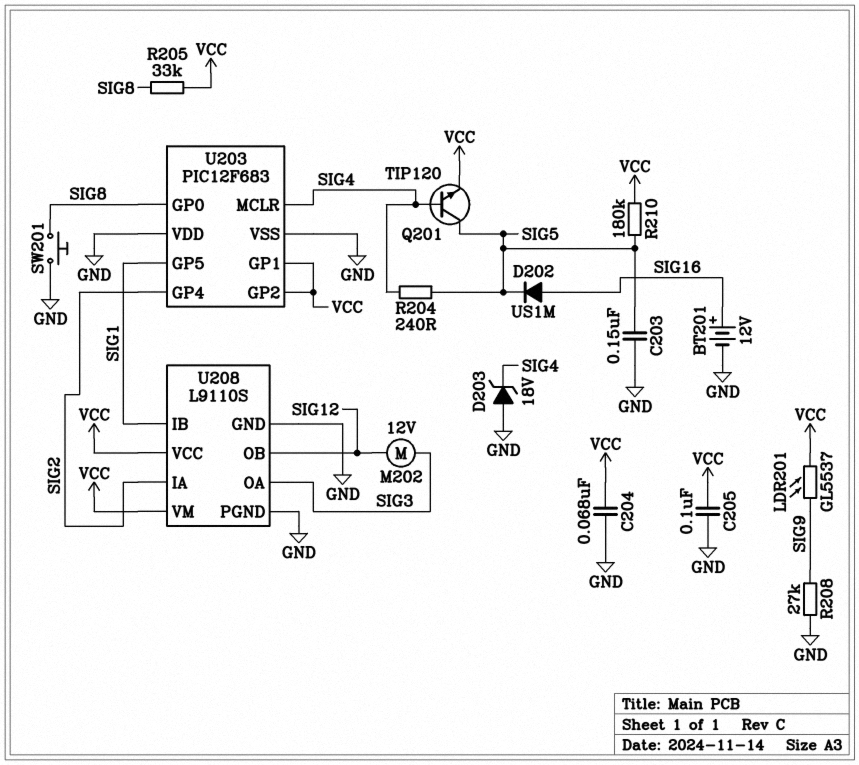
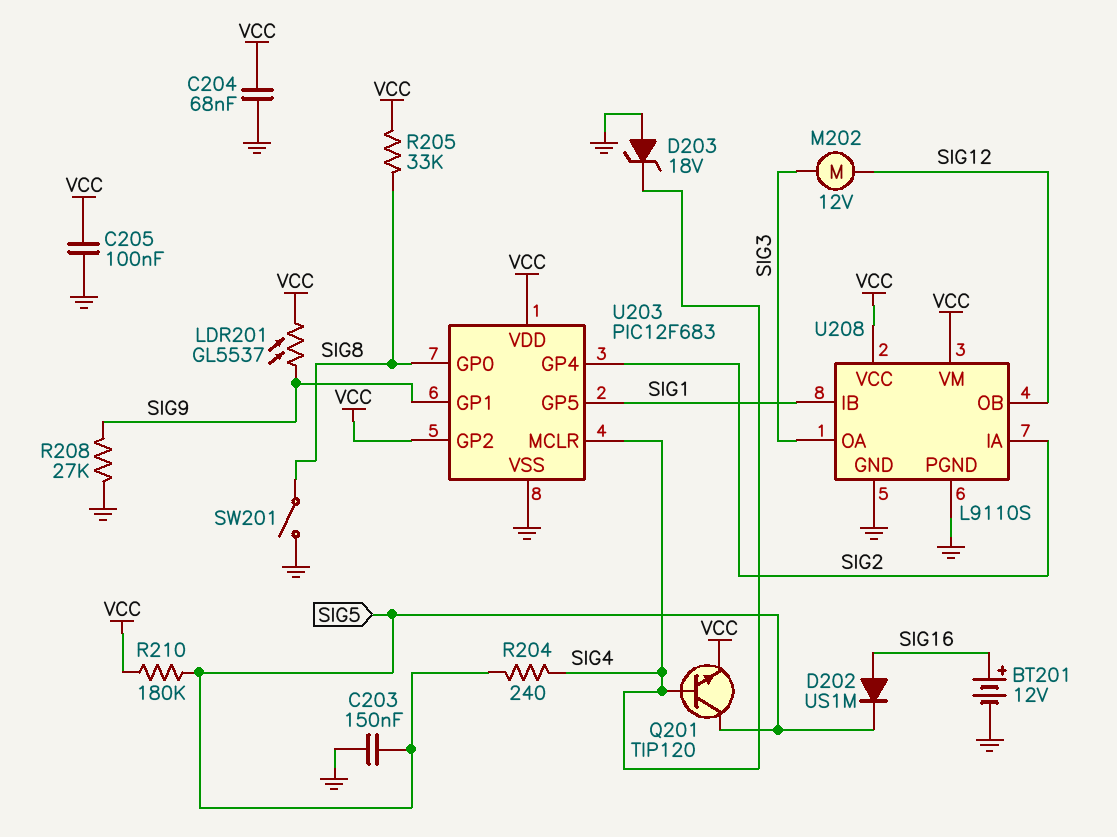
SW201: button (GND, SIG8) -> switch (GND, SIG8)
U203 pin GP1: VCC -> SIG9
U203 pin VDD: GND -> VCC

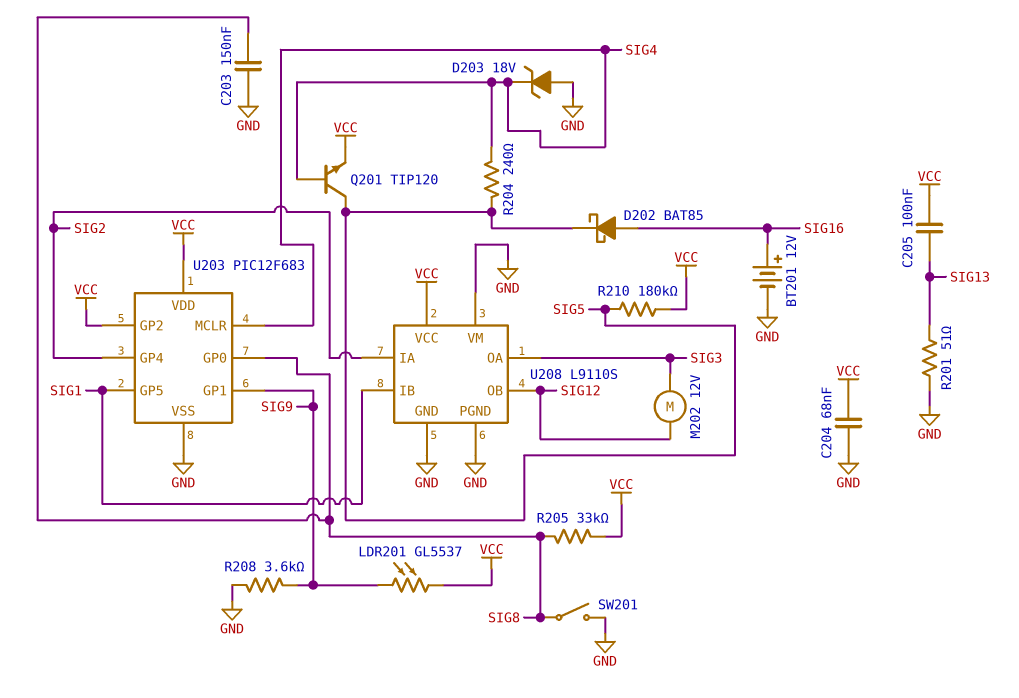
C203: 150nF (GND, SIG5) -> 150nF (GND, SIG8)
C205: 100nF (GND, VCC) -> 100nF (SIG13, VCC)
D202: diode US1M (A SIG16, K SIG5) -> schottky BAT85 (A SIG16, K SIG5)
R201: none -> 51 (GND, SIG13)
R208: 27k (GND, SIG9) -> 3.6k (GND, SIG9)
U208 pin VM: VCC -> GND

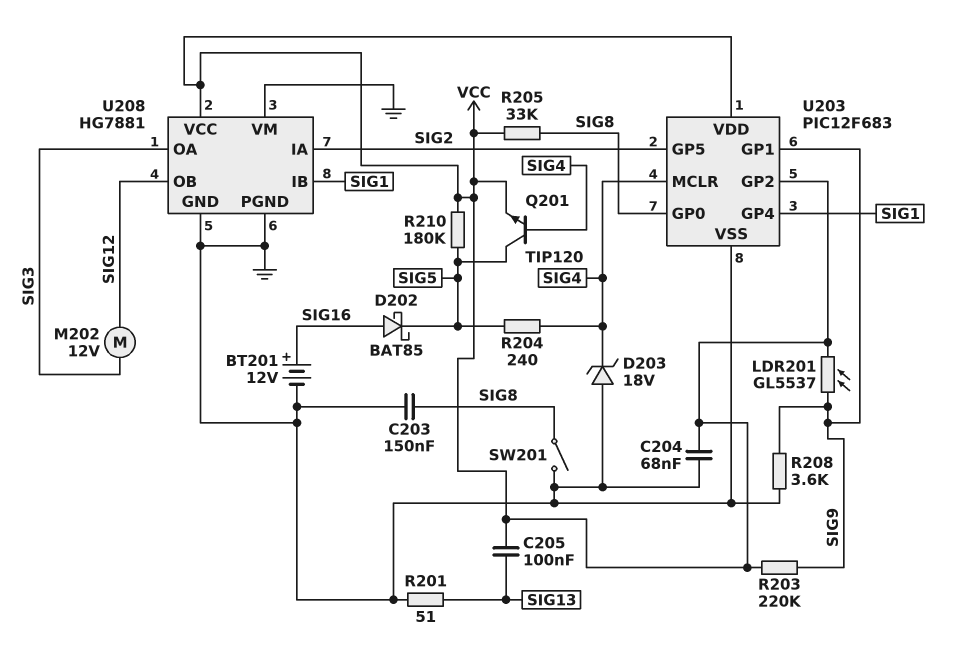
R203: none -> 220k (SIG9, VCC)
U203 pin GP4: SIG2 -> SIG1
U203 pin GP5: SIG1 -> SIG2
U208: L9110S -> HG7881

